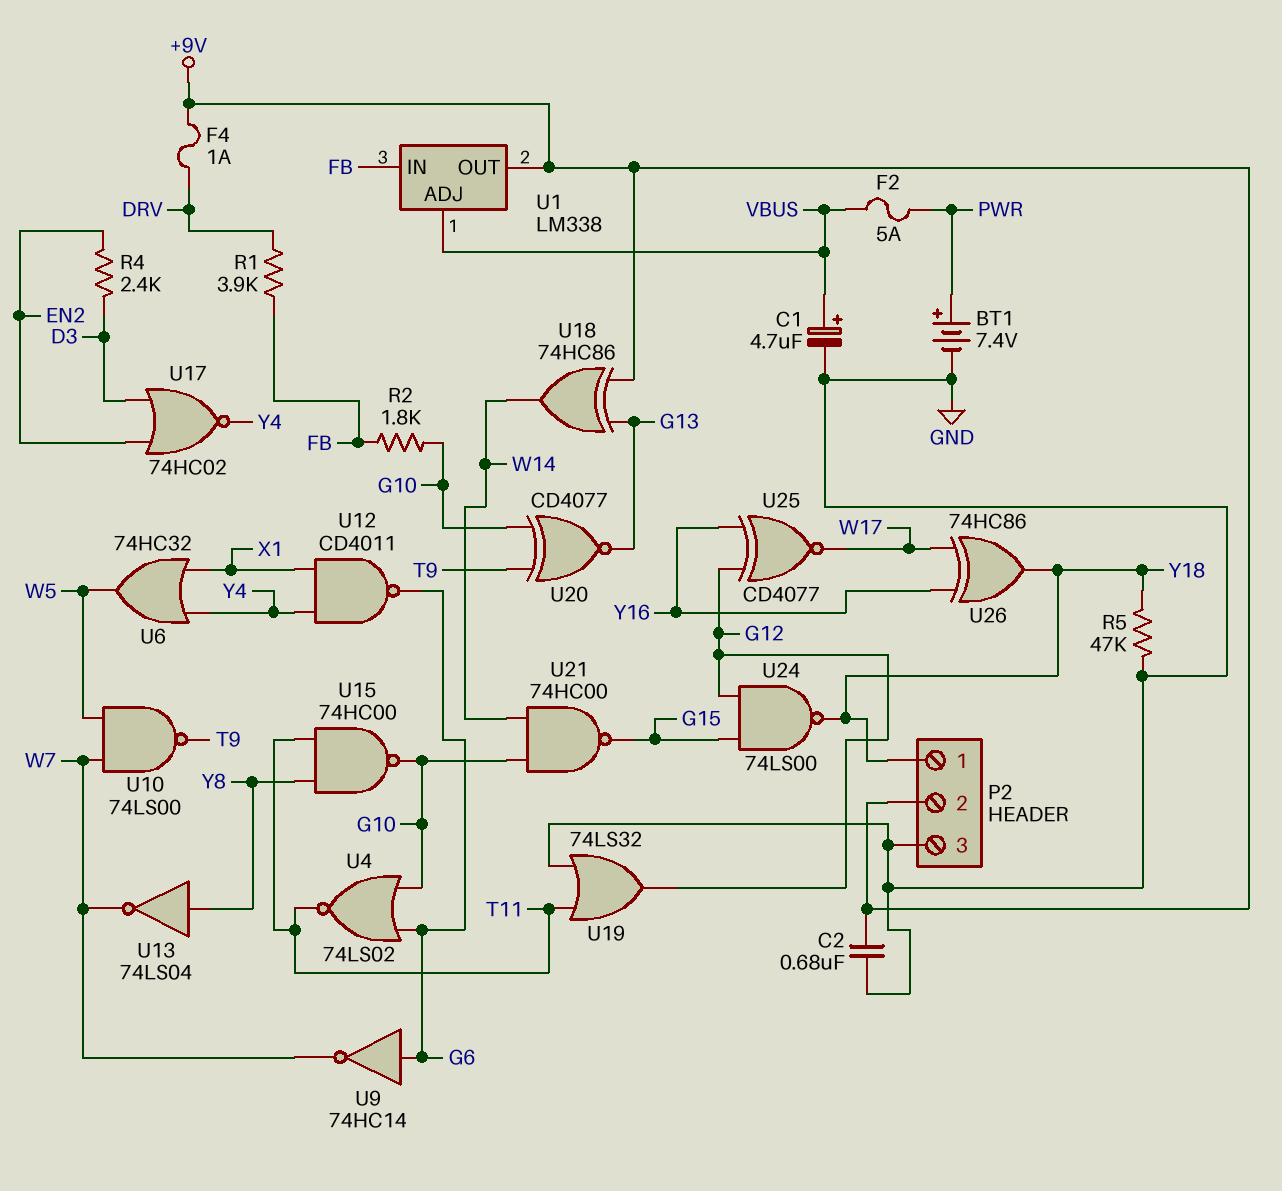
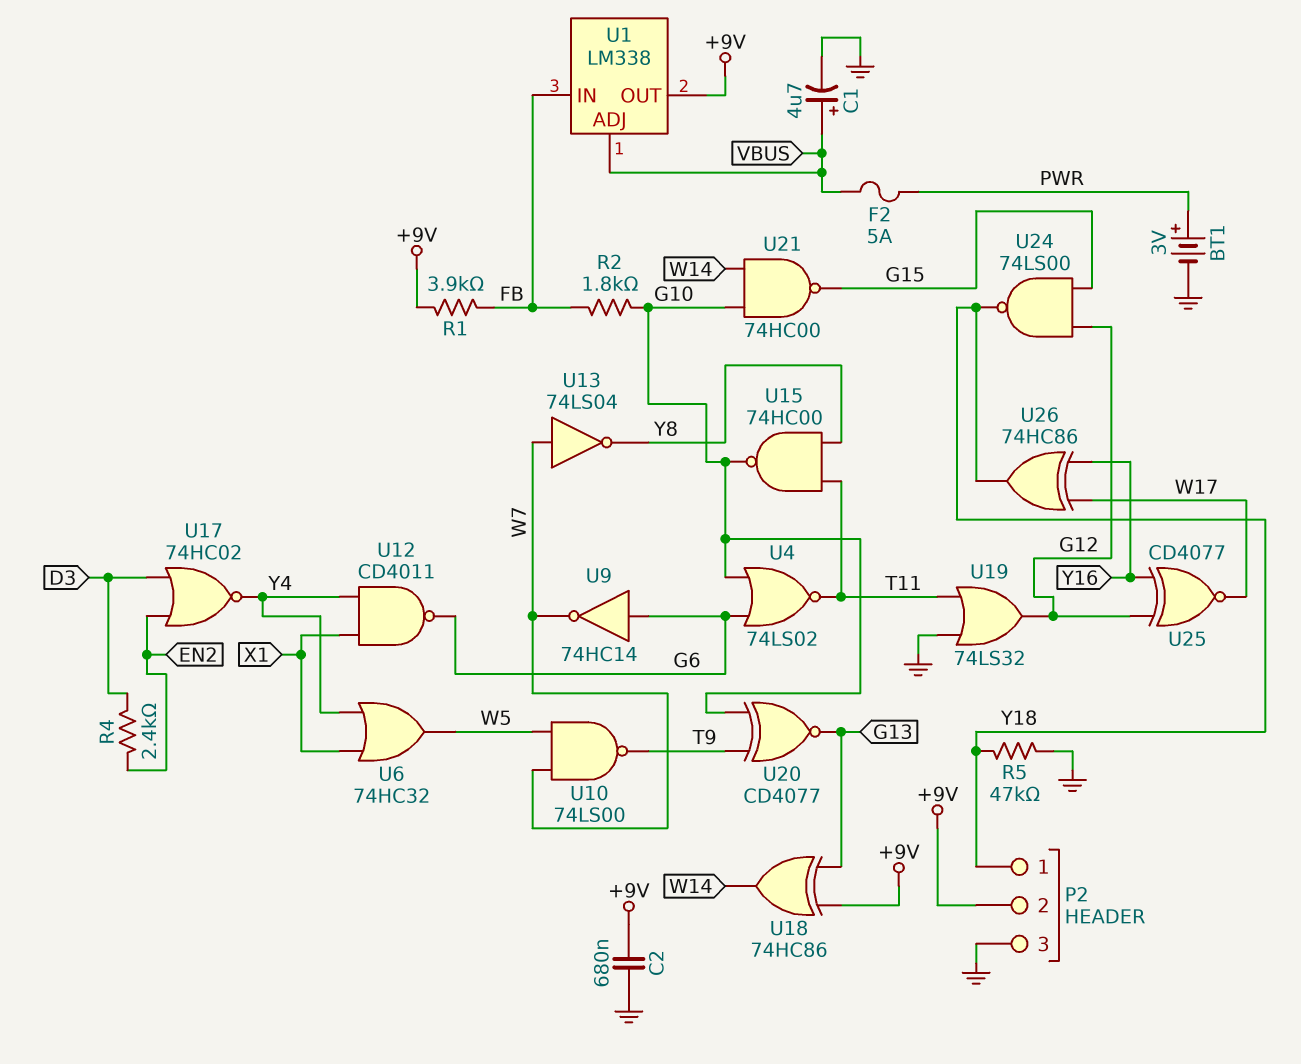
BT1: 7.4V (plus PWR, minus GND) -> 3V (plus PWR, minus GND)
F4: 1A (+9V, DRV) -> none
R1: 3.9k (DRV, FB) -> 3.9k (+9V, FB)
U13: NOT 74LS04 (in Y8, out W7) -> NOT 74LS04 (in W7, out Y8)

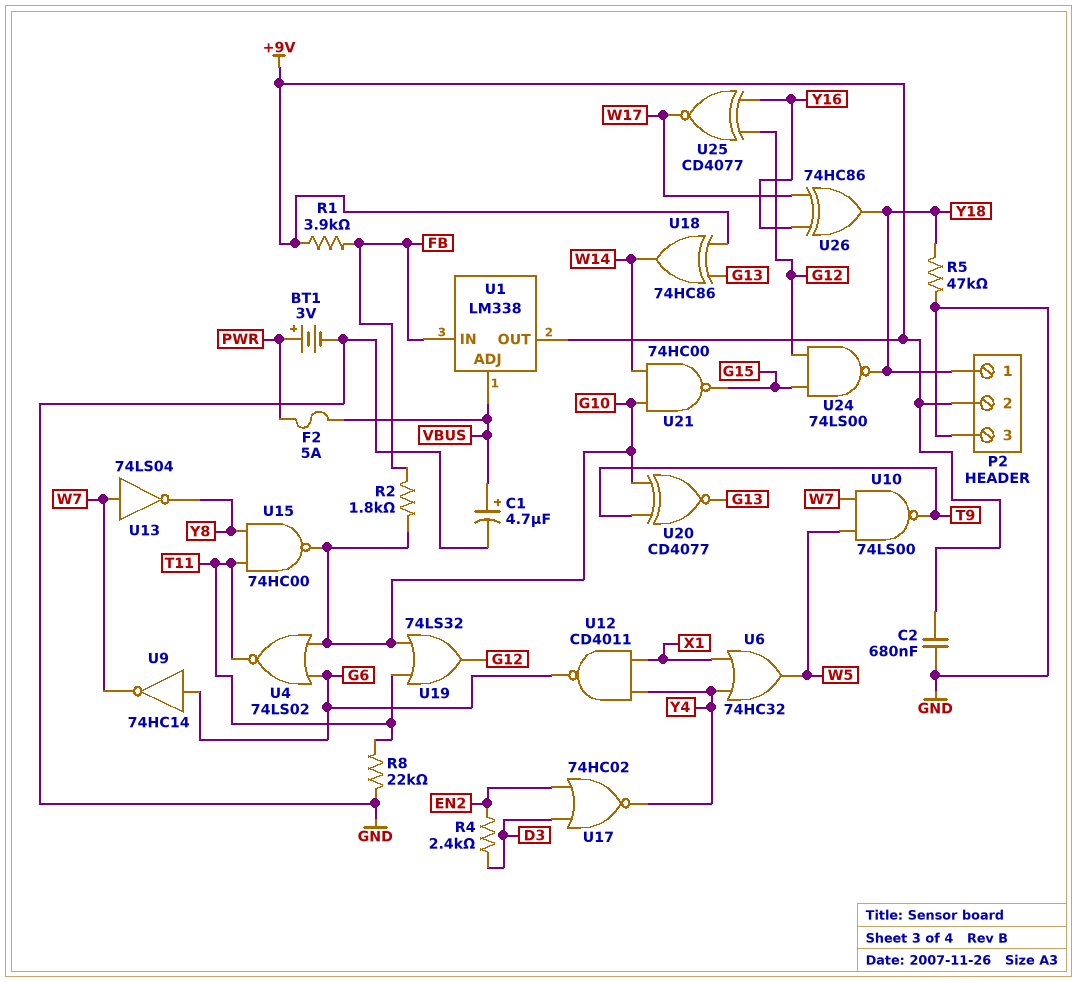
R8: none -> 22k (GND, T11)
U19: OR 74LS32 (in GND, in T11, out G12) -> OR 74LS32 (in G10, in T11, out G12)

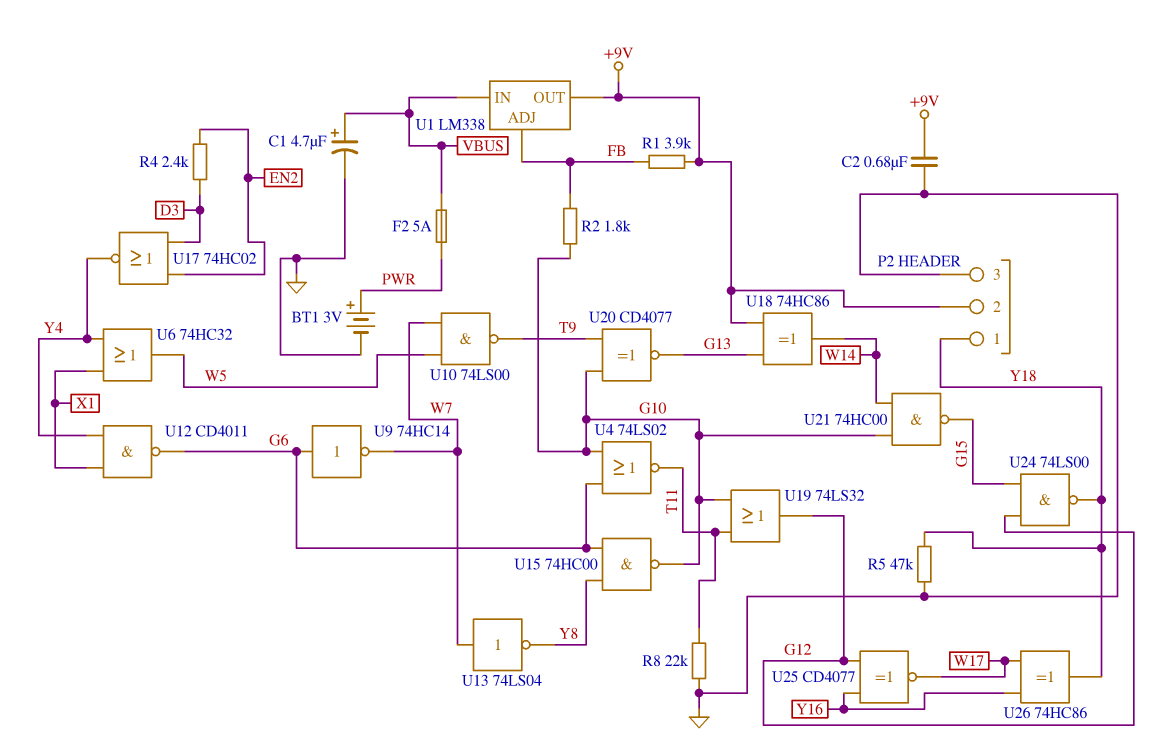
U1 pin ADJ: VBUS -> FB
U1 pin IN: FB -> VBUS
U15: NAND 74HC00 (in T11, in Y8, out G10) -> NAND 74HC00 (in G6, in Y8, out G10)

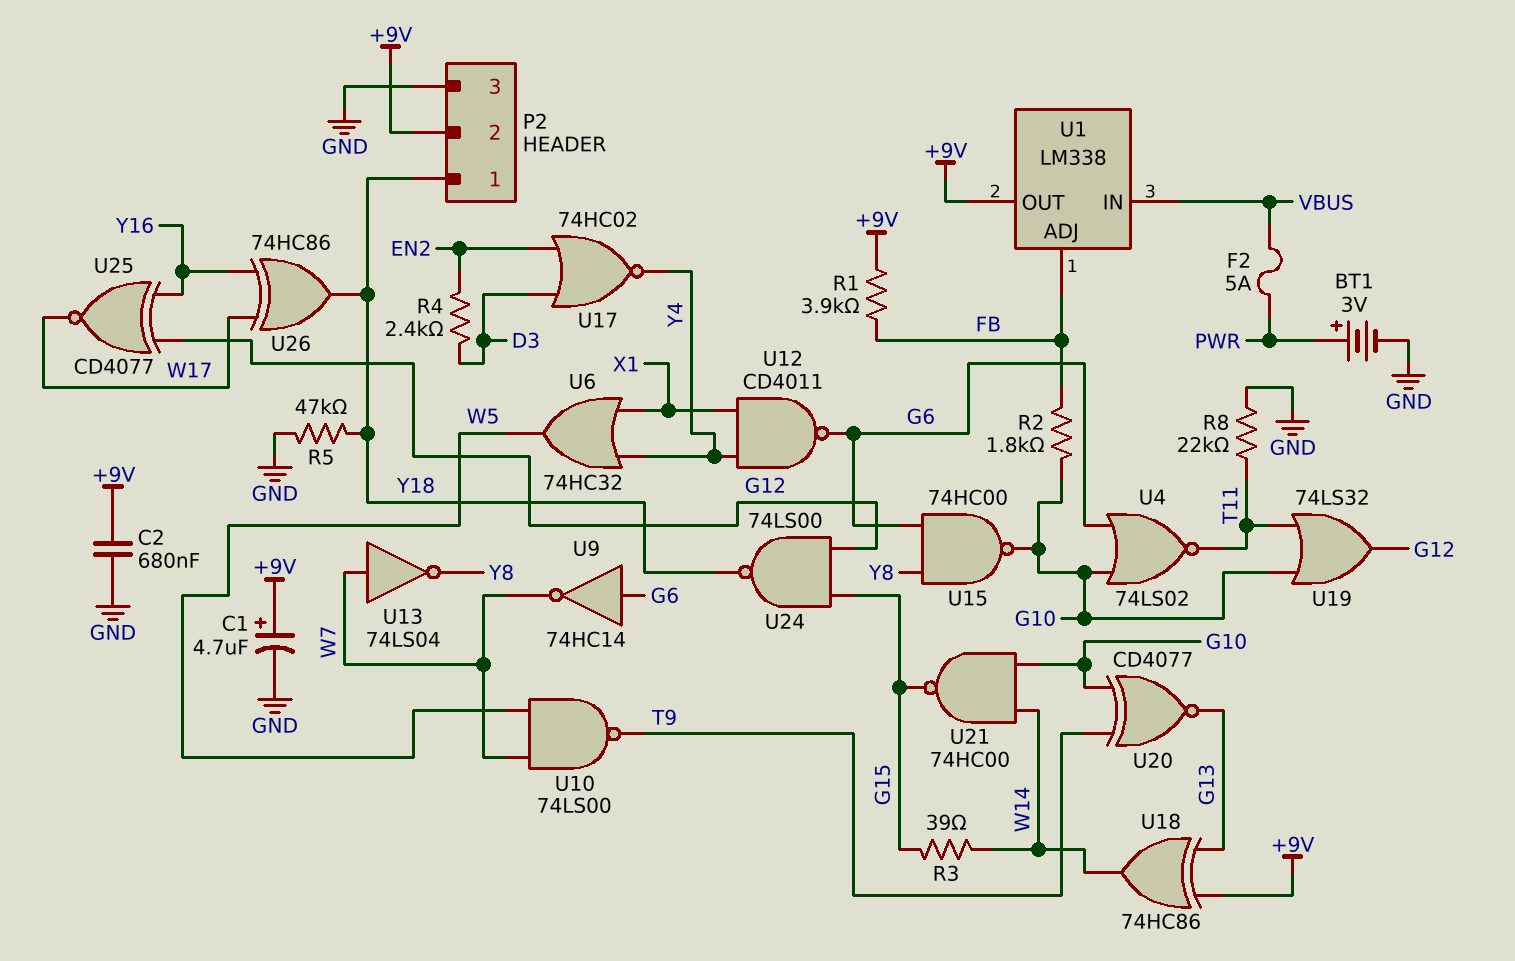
C1: 4.7uF (plus VBUS, minus GND) -> 4.7uF (plus +9V, minus GND)
R3: none -> 39 (G15, W14)

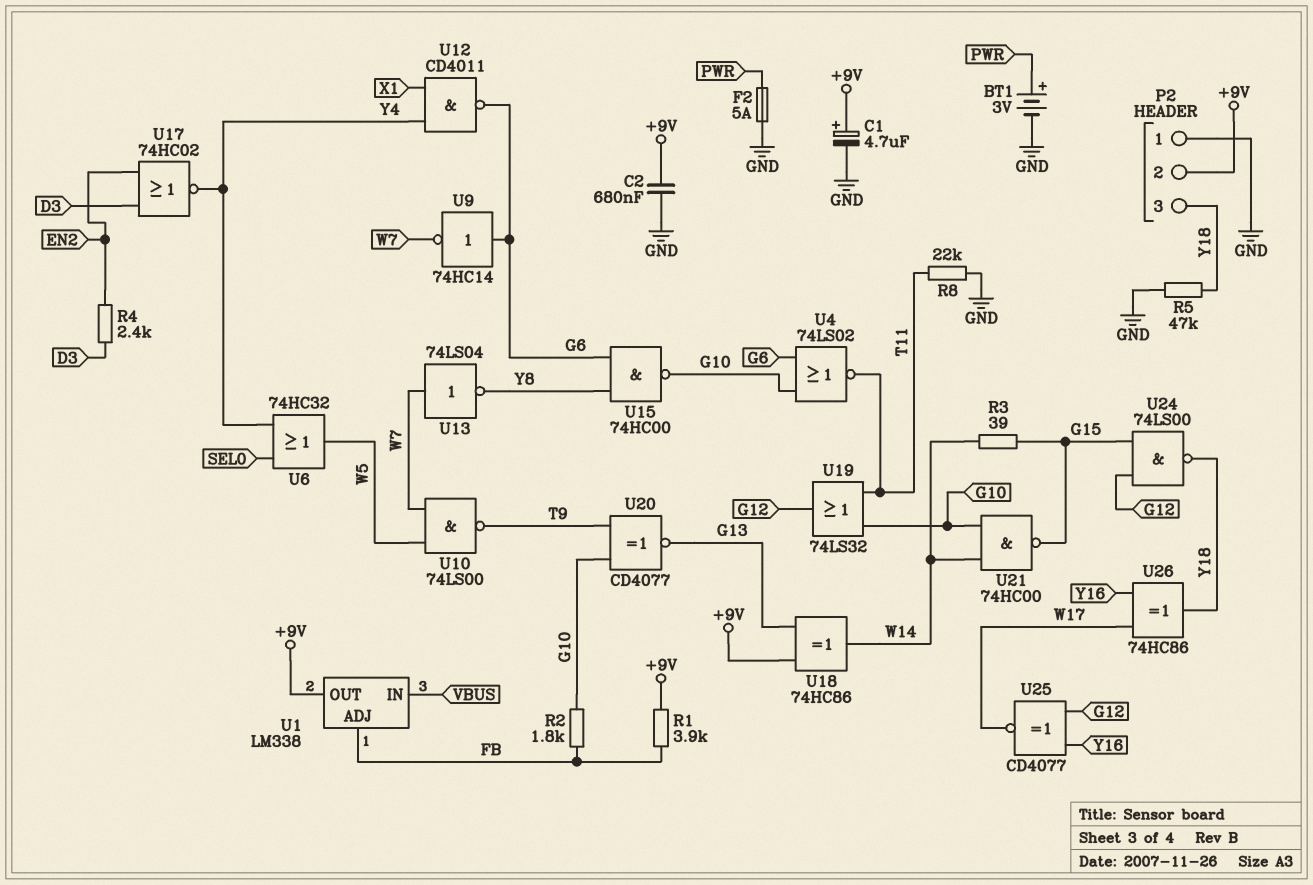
F2: 5A (PWR, VBUS) -> 5A (GND, PWR)
P2 pin 1: Y18 -> GND
P2 pin 3: GND -> Y18
U6: OR 74HC32 (in X1, in Y4, out W5) -> OR 74HC32 (in SEL0, in Y4, out W5)

